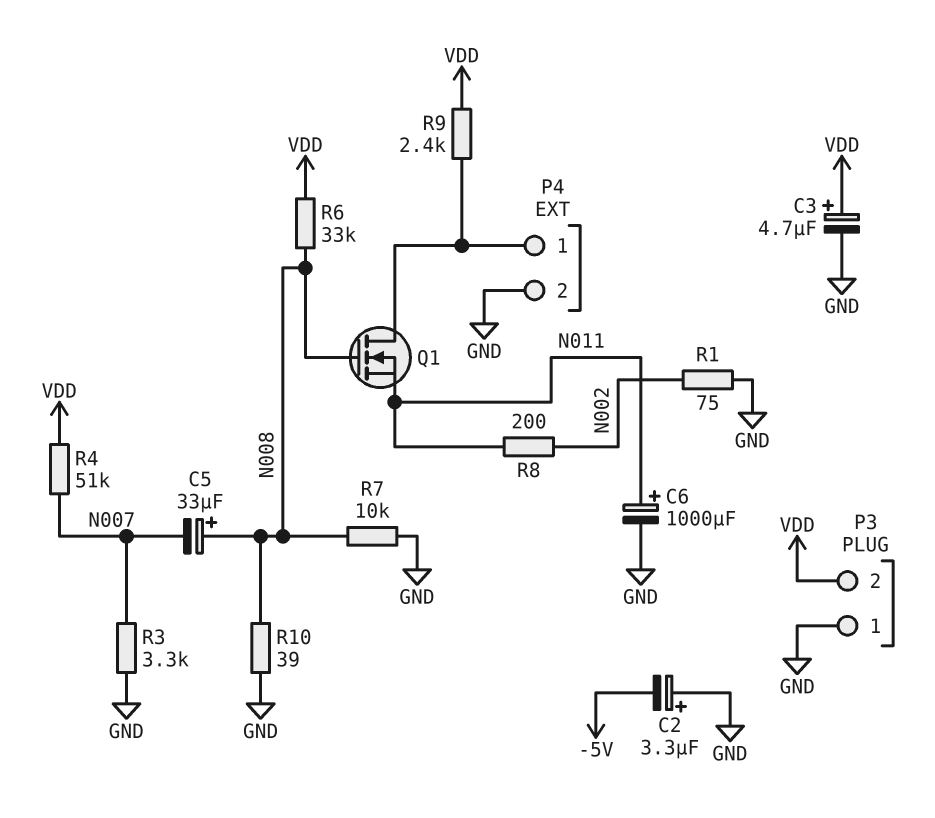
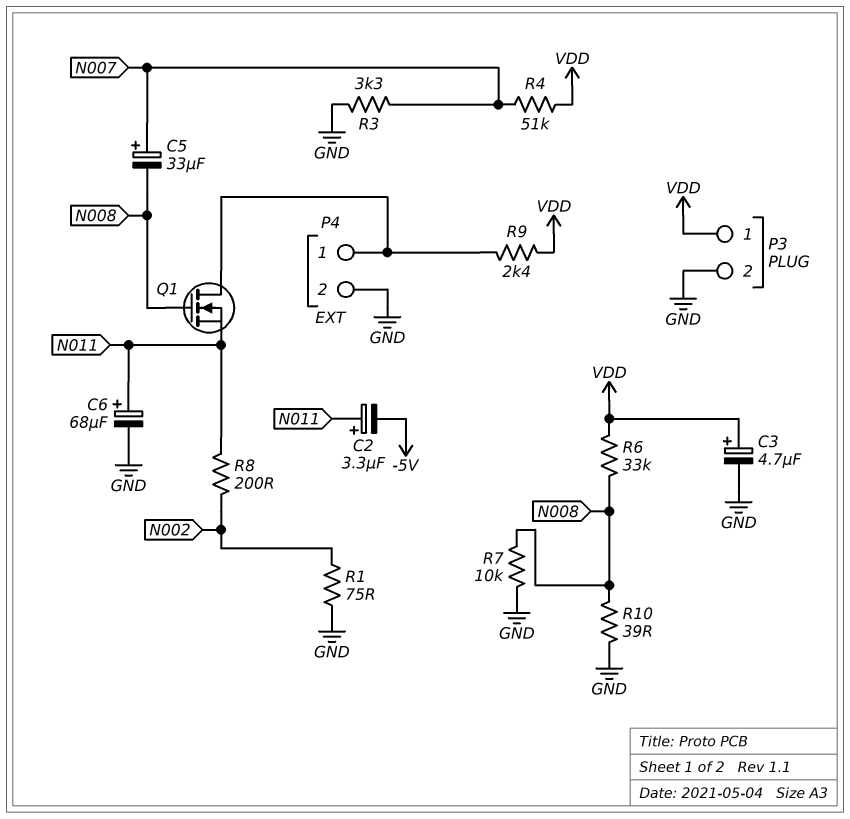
C2: 3.3uF (plus GND, minus -5V) -> 3.3uF (plus N011, minus -5V)
C5: 33uF (plus N008, minus N007) -> 33uF (plus N007, minus N008)
C6: 1000uF (plus N011, minus GND) -> 68uF (plus N011, minus GND)
P3 pin 1: GND -> VDD
P3 pin 2: VDD -> GND

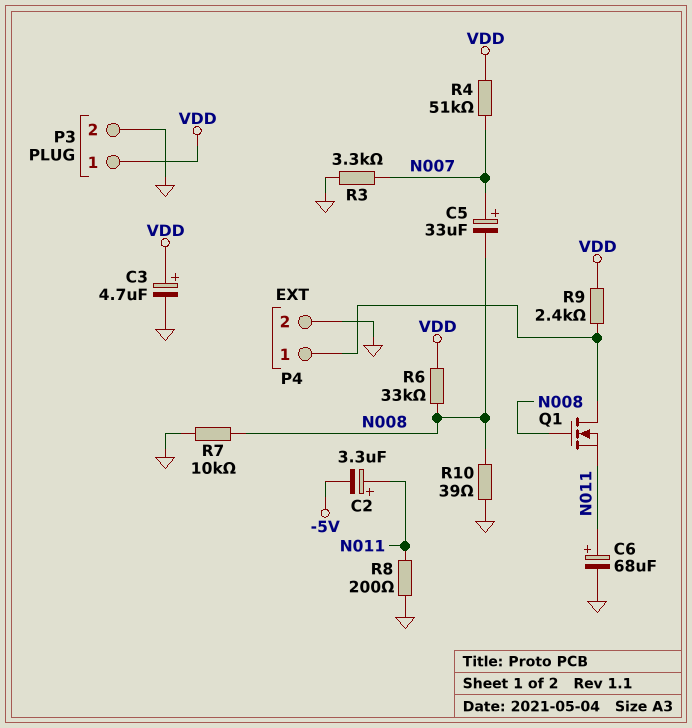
R1: 75 (GND, N002) -> none
R8: 200 (N002, N011) -> 200 (GND, N011)

